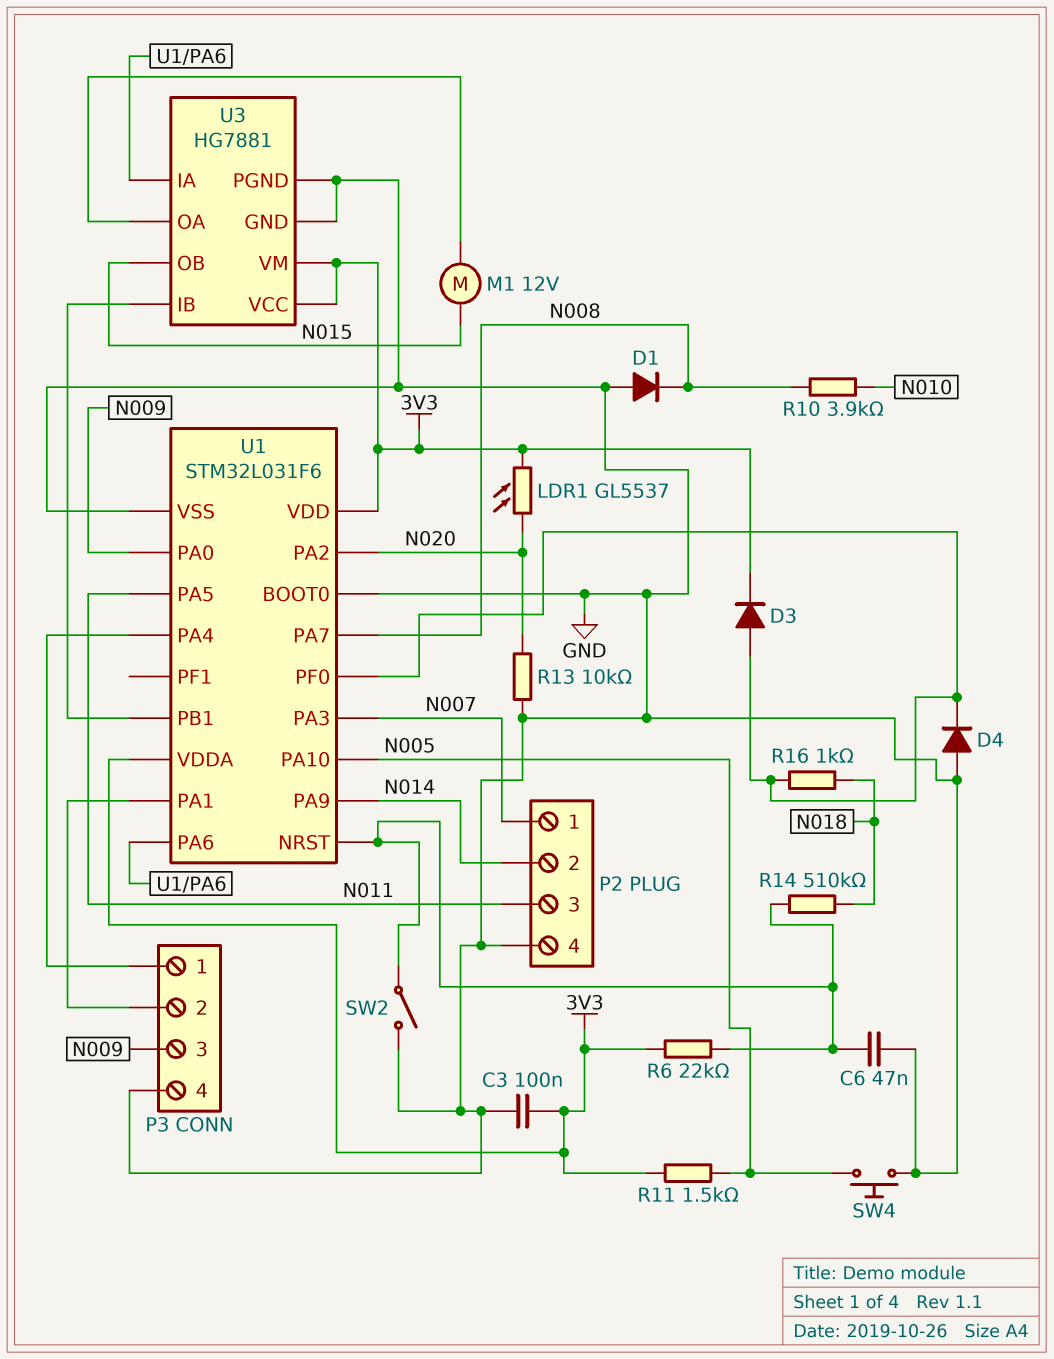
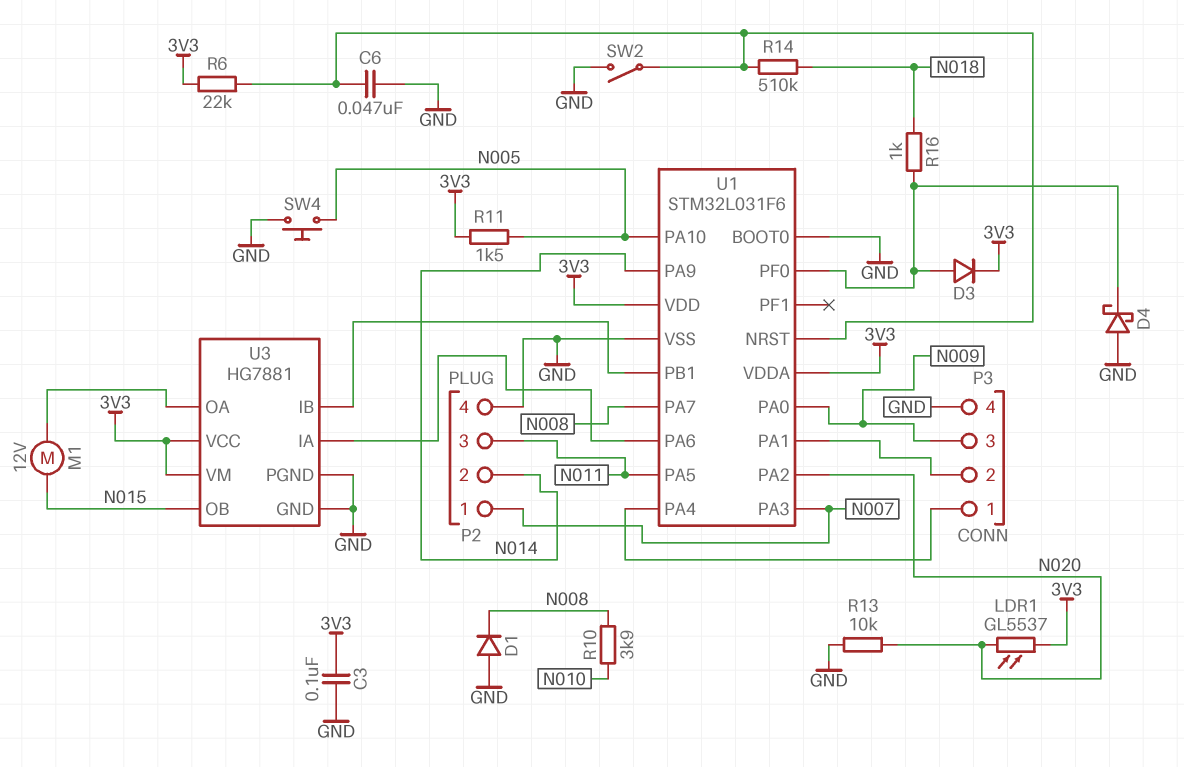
D4: diode (A GND, K U1/PF0) -> schottky (A GND, K U1/PF0)

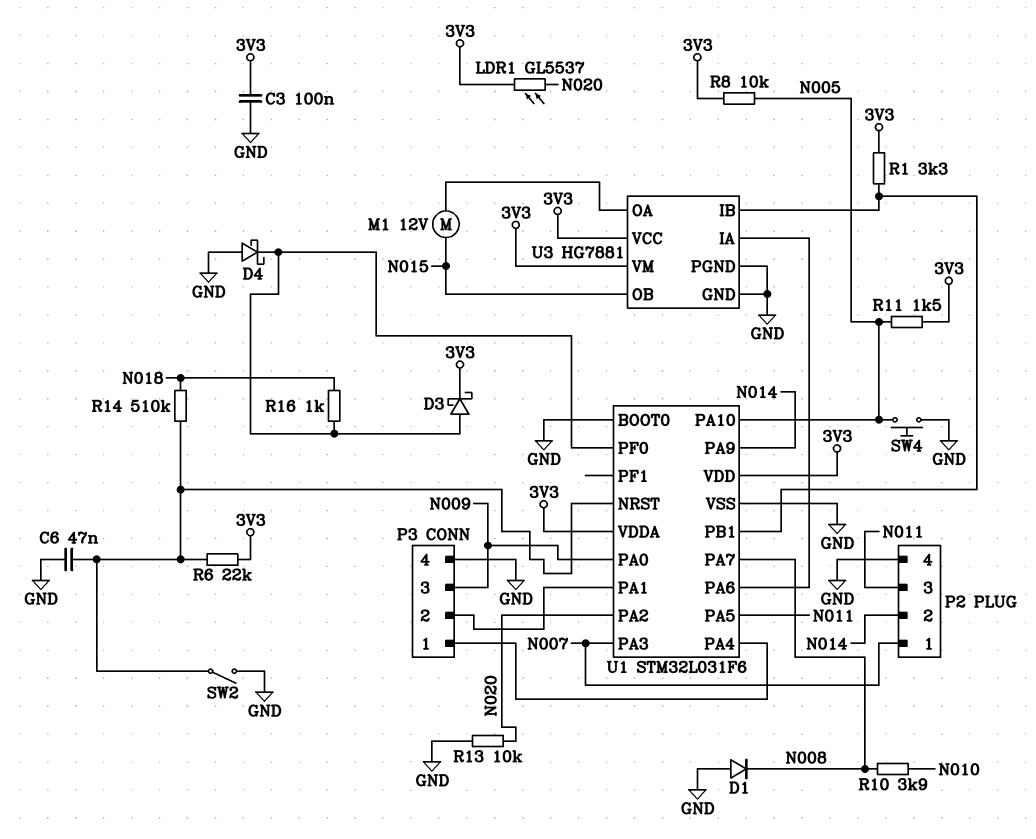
D3: diode (A U1/PF0, K 3V3) -> schottky (A U1/PF0, K 3V3)
R1: none -> 3.3k (3V3, U1/PB1)
R8: none -> 10k (3V3, N005)

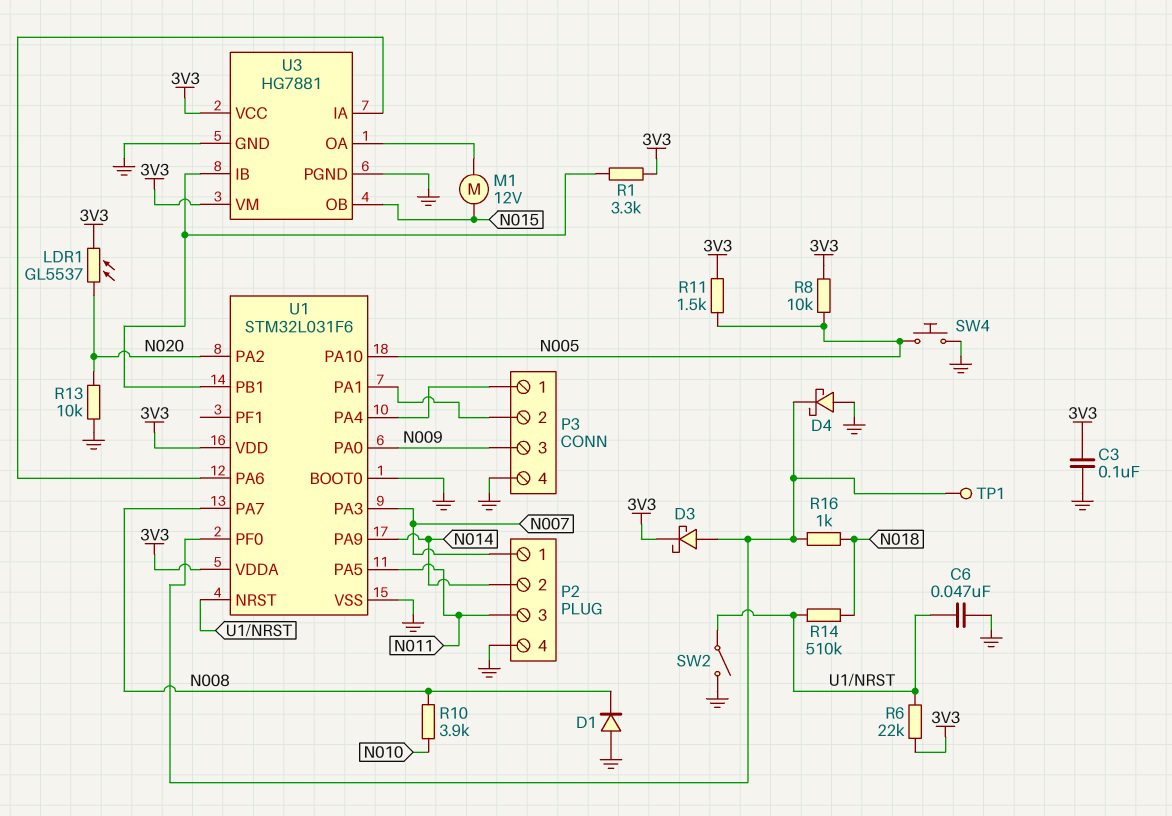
TP1: none -> test point (U1/PF0)

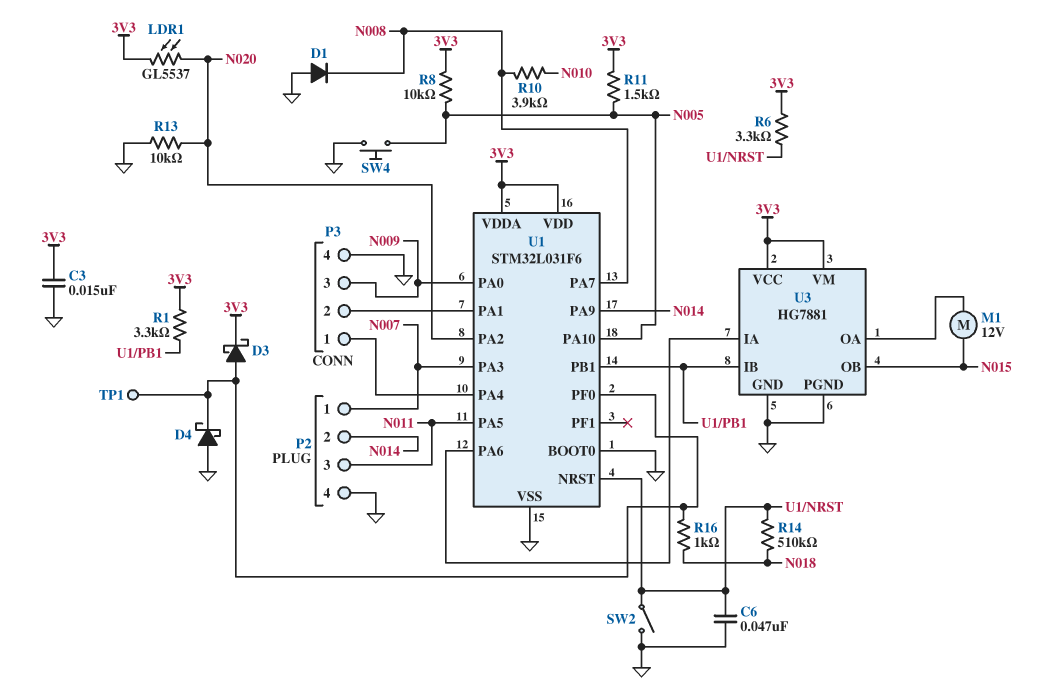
C3: 100nF (3V3, GND) -> 15nF (3V3, GND)
R6: 22k (3V3, U1/NRST) -> 3.3k (3V3, U1/NRST)

